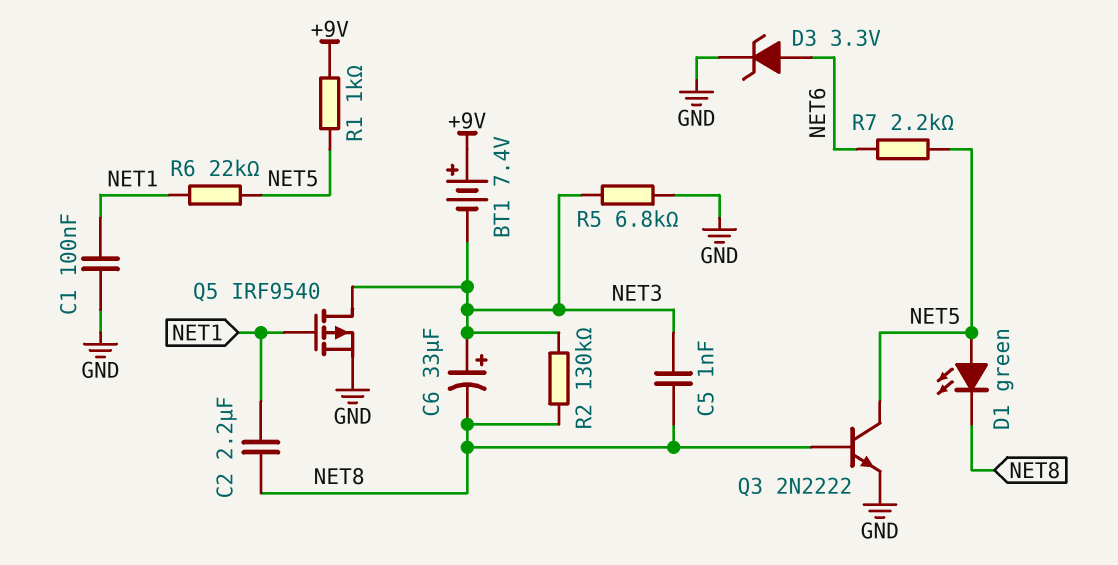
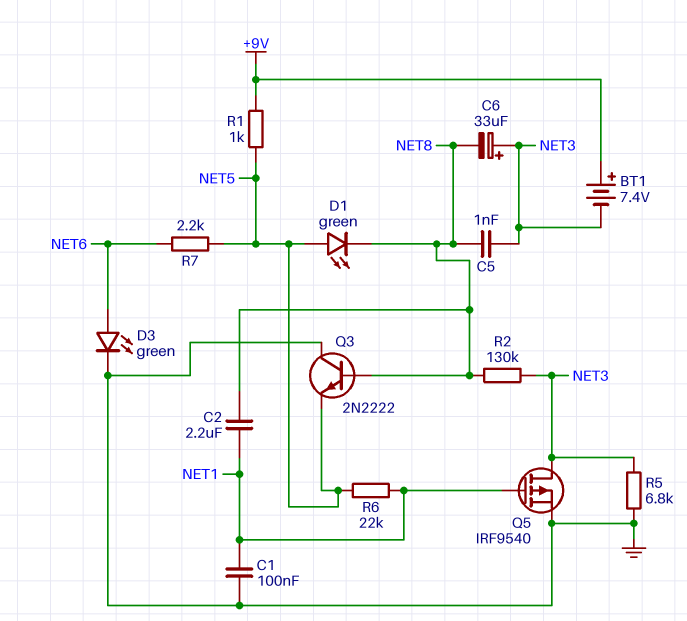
D3: zener 3.3V (A NET6, K GND) -> LED green (A NET6, K GND)
Q3: NPN 2N2222 (B NET8, C NET5, E GND) -> NPN 2N2222 (B NET8, C GND, E NET5)

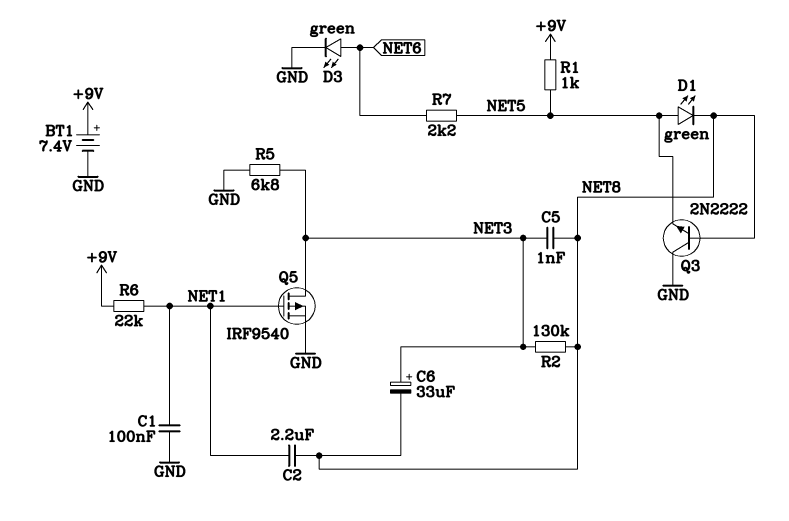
BT1: 7.4V (plus +9V, minus NET3) -> 7.4V (plus +9V, minus GND)
R6: 22k (NET1, NET5) -> 22k (+9V, NET1)

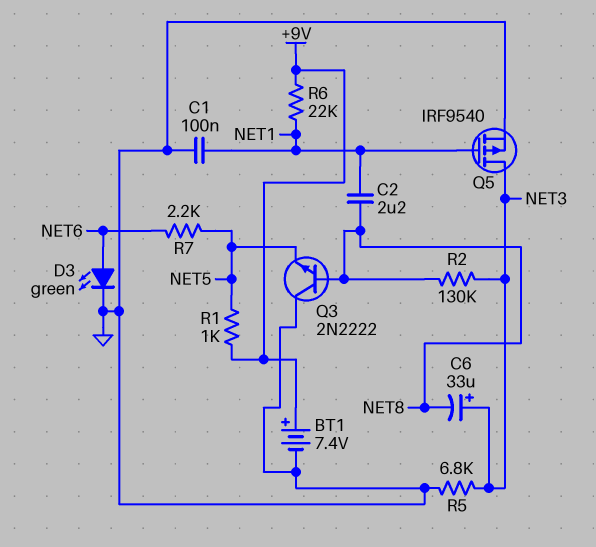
C5: 1nF (NET3, NET8) -> none
D1: LED green (A NET5, K NET8) -> none

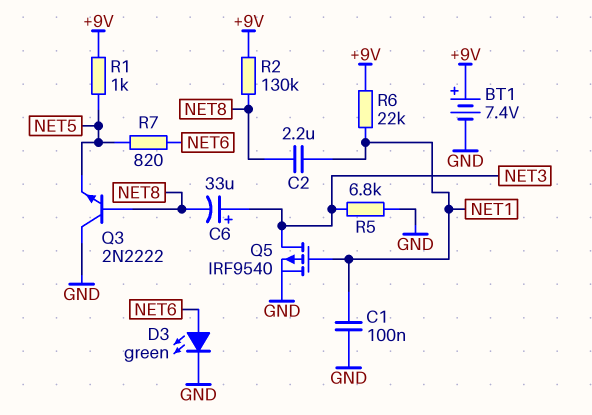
R2: 130k (NET3, NET8) -> 130k (+9V, NET8)
R7: 2.2k (NET5, NET6) -> 820 (NET5, NET6)

